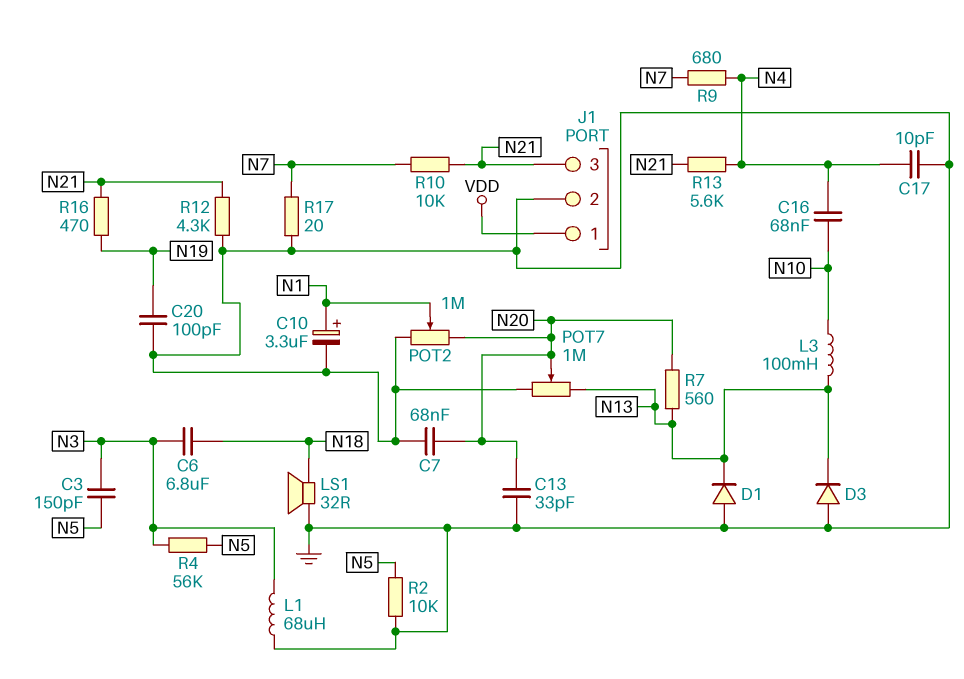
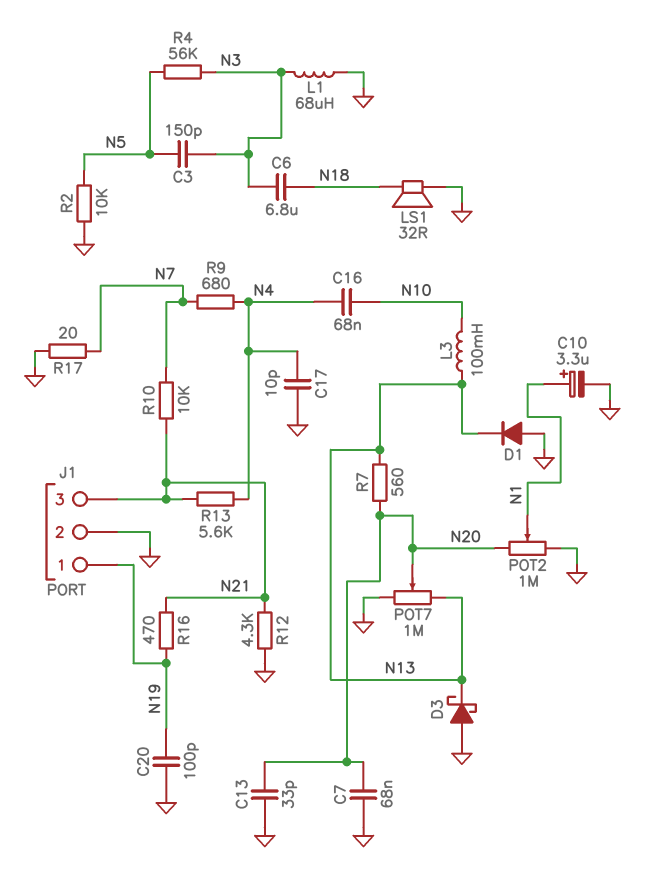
D3: diode (A GND, K N13) -> schottky (A GND, K N13)
J1 pin 1: VDD -> N19

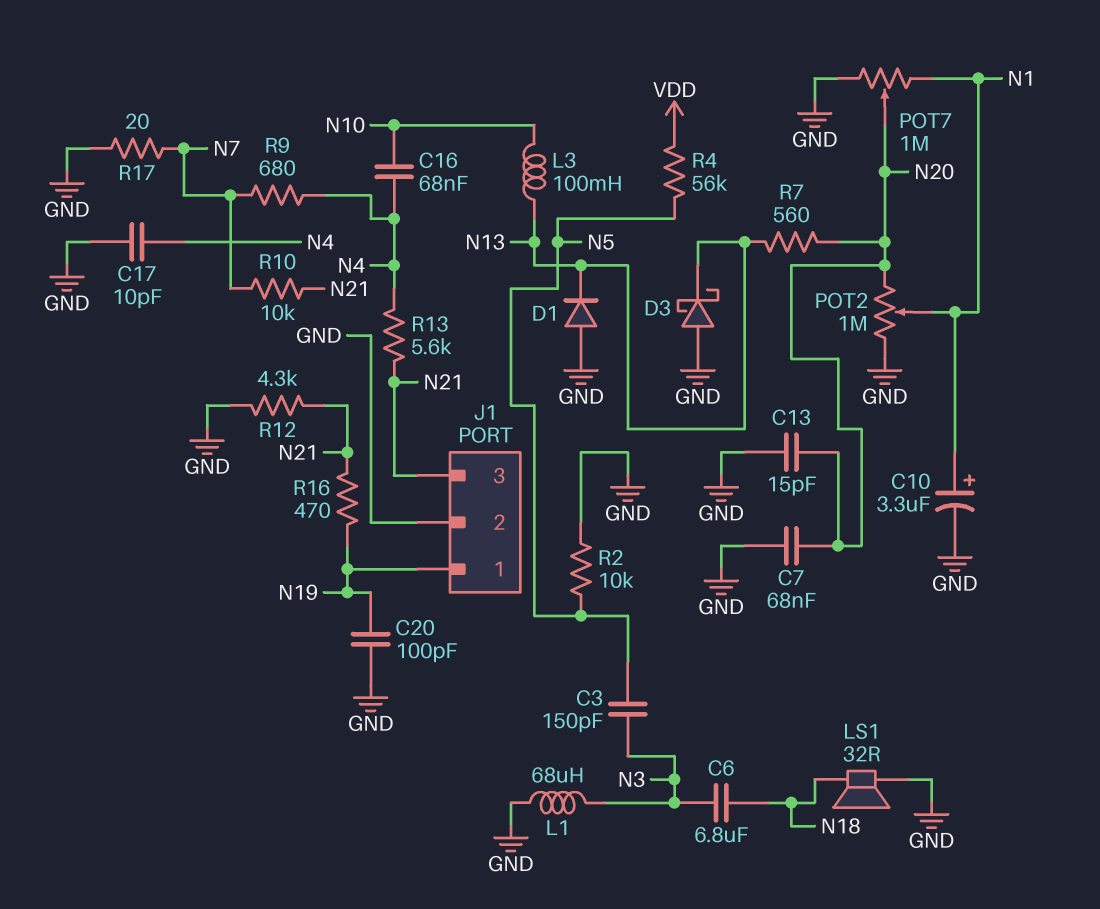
C13: 33pF (GND, N20) -> 15pF (GND, N20)
POT7: 1M (GND, N13, wiper N20) -> 1M (GND, N1, wiper N20)
R4: 56k (N3, N5) -> 56k (N5, VDD)

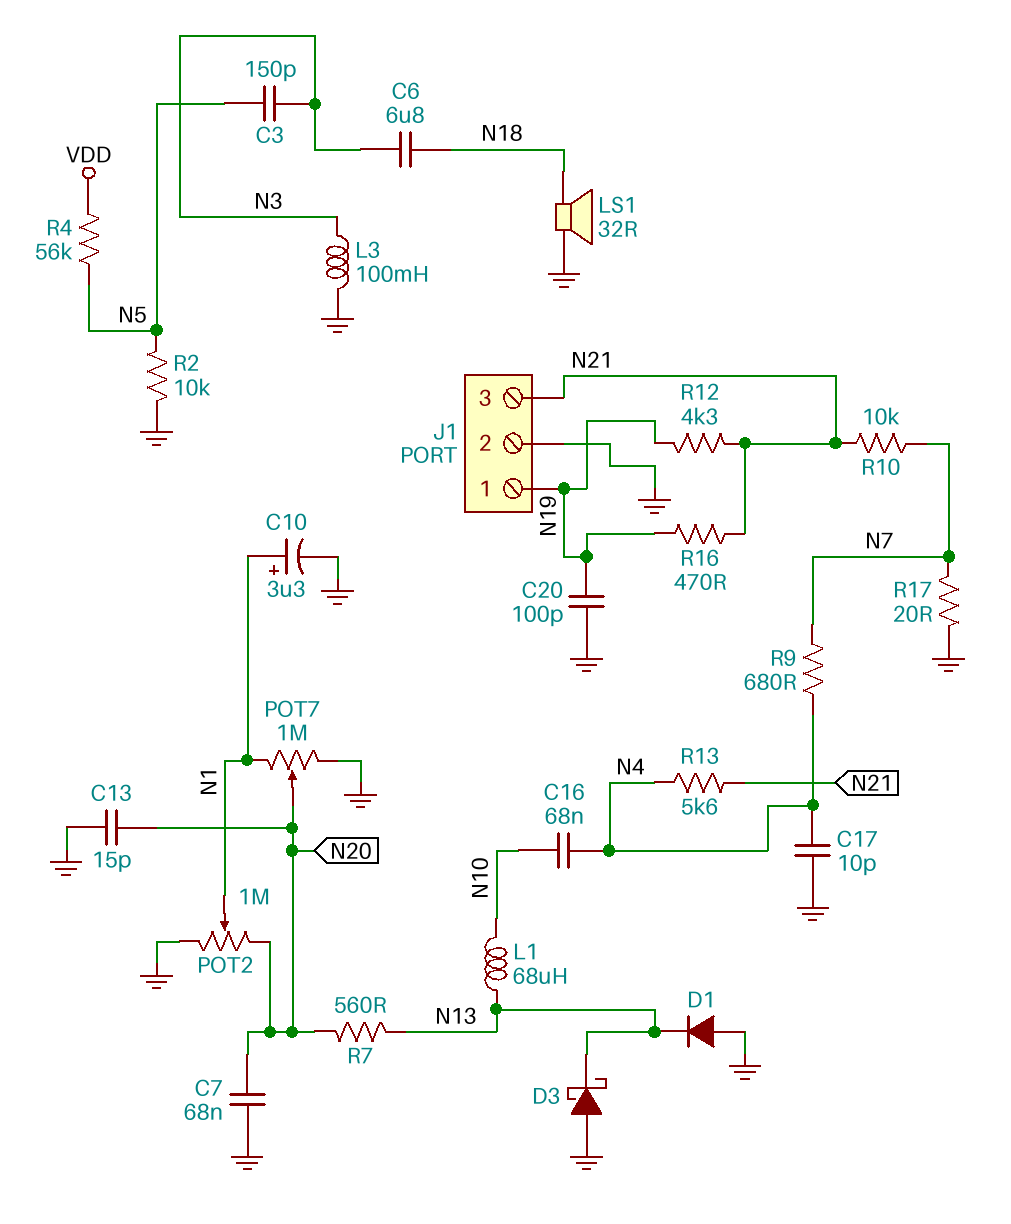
L1: 68uH (GND, N3) -> 68uH (N10, N13)
L3: 100mH (N10, N13) -> 100mH (GND, N3)
R12: 4.3k (GND, N21) -> 4.3k (N19, N21)

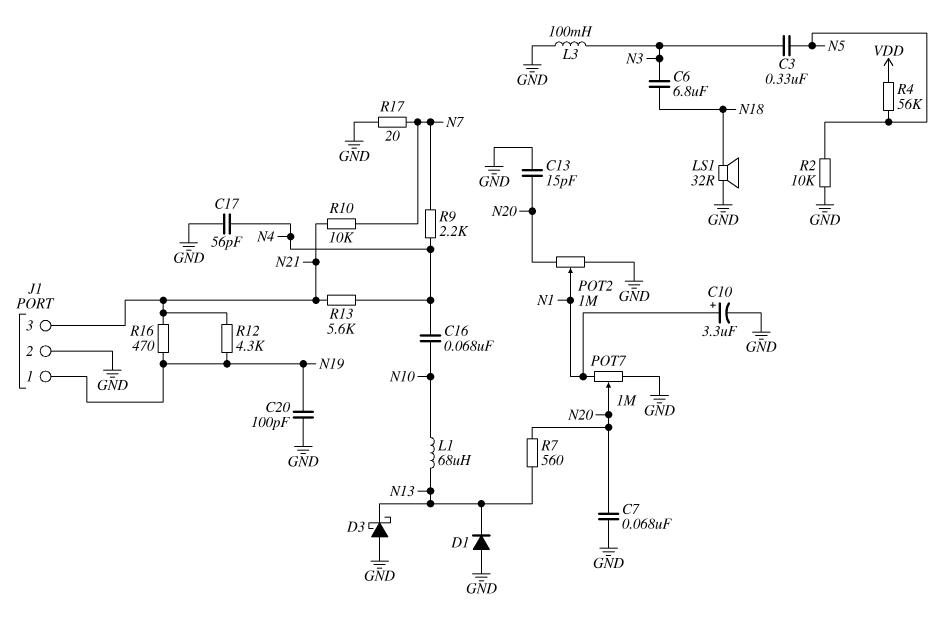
C3: 150pF (N3, N5) -> 330nF (N3, N5)
C17: 10pF (GND, N4) -> 56pF (GND, N4)
R9: 680 (N4, N7) -> 2.2k (N4, N7)

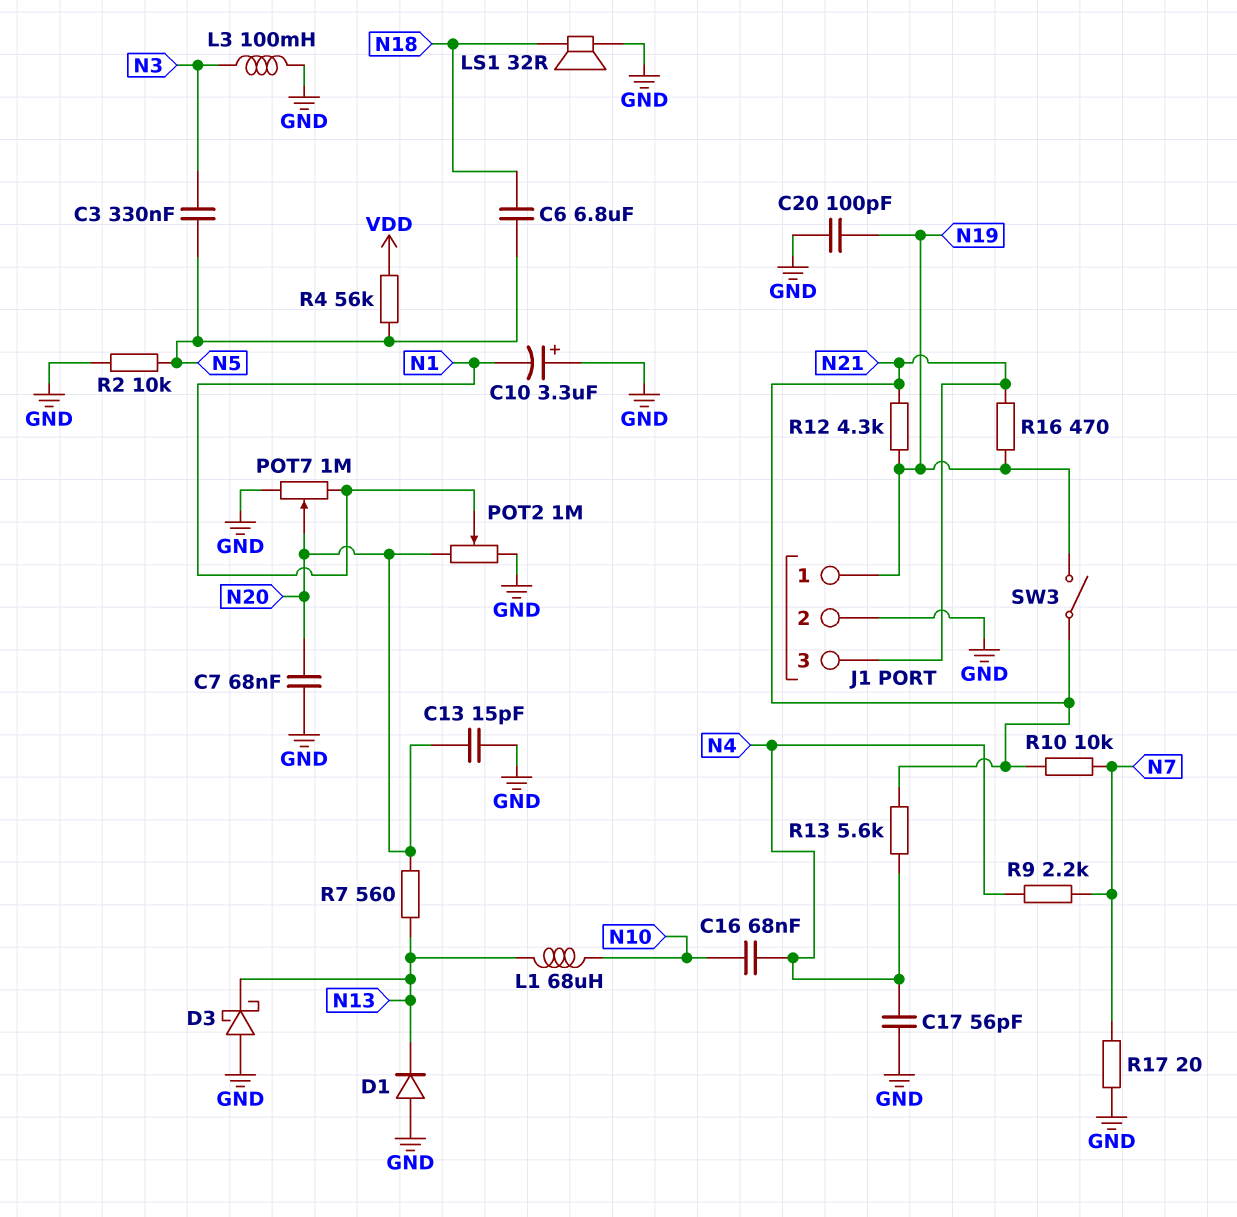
C6: 6.8uF (N3, N18) -> 6.8uF (N5, N18)
C10: 3.3uF (plus N1, minus GND) -> 3.3uF (plus GND, minus N1)
SW3: none -> switch (N19, N21)

